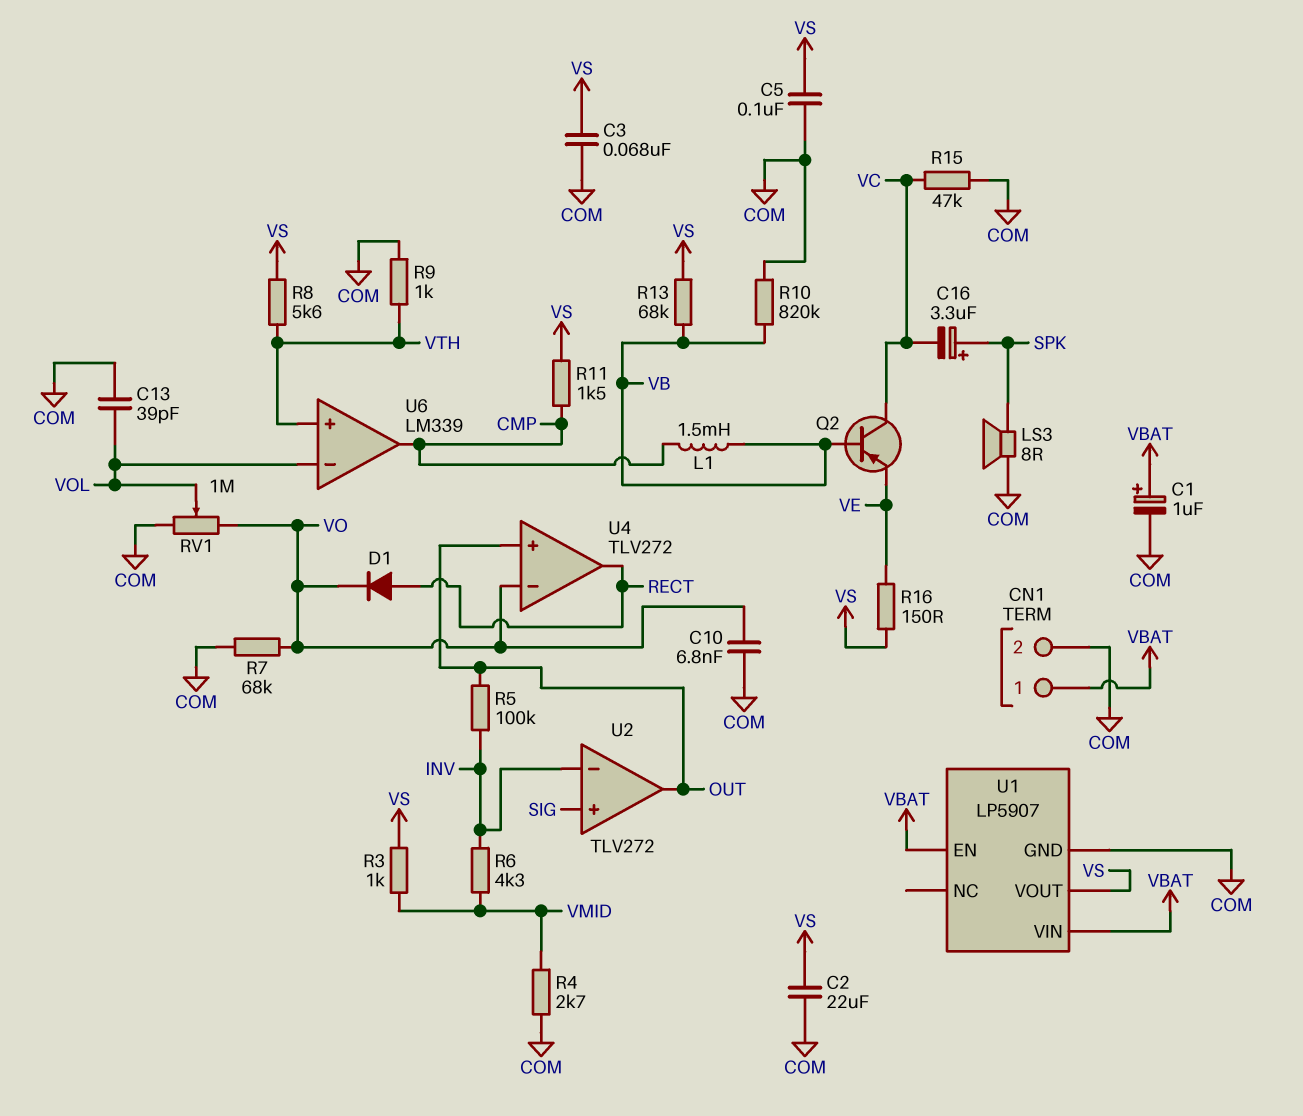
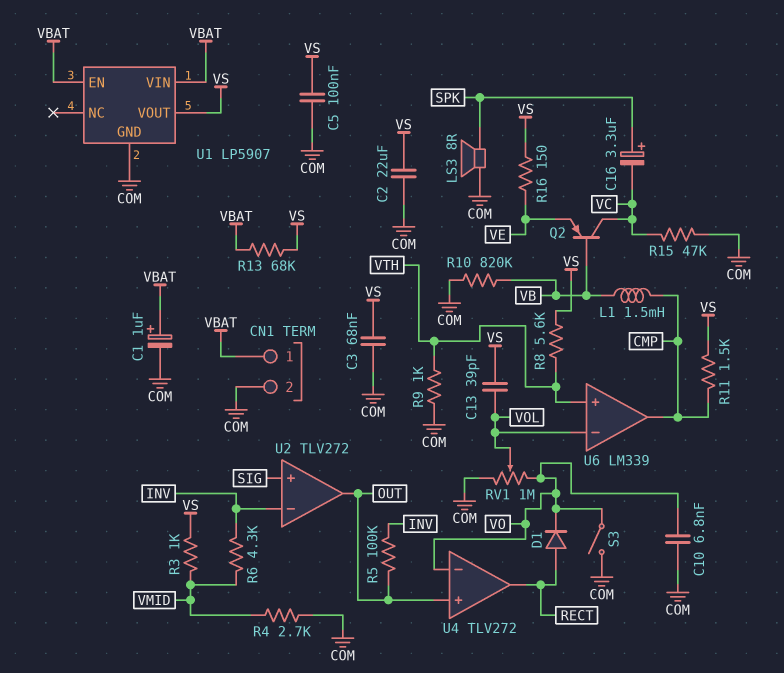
C13: 39pF (COM, VOL) -> 39pF (VOL, VS)
R7: 68k (COM, VO) -> none
R13: 68k (VB, VS) -> 68k (VBAT, VS)
S3: none -> switch (COM, VO)

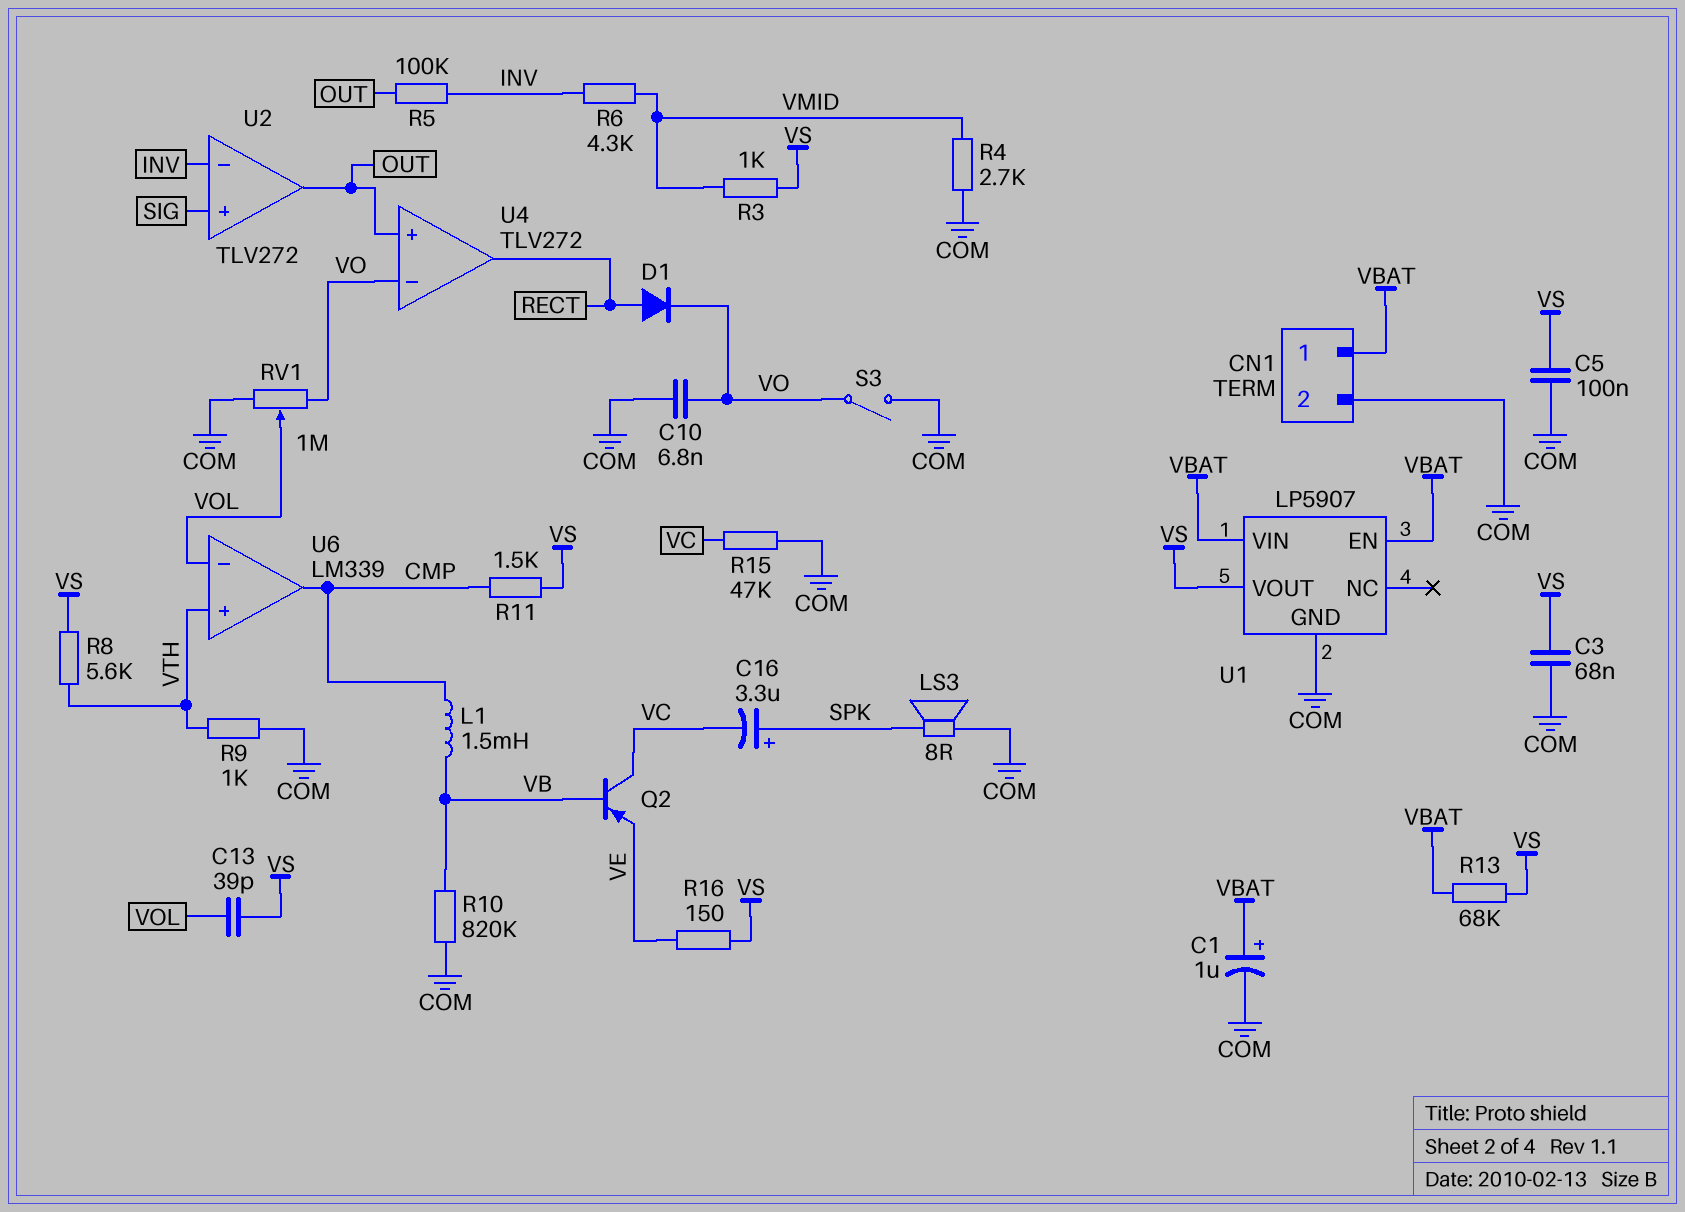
C2: 22uF (COM, VS) -> none

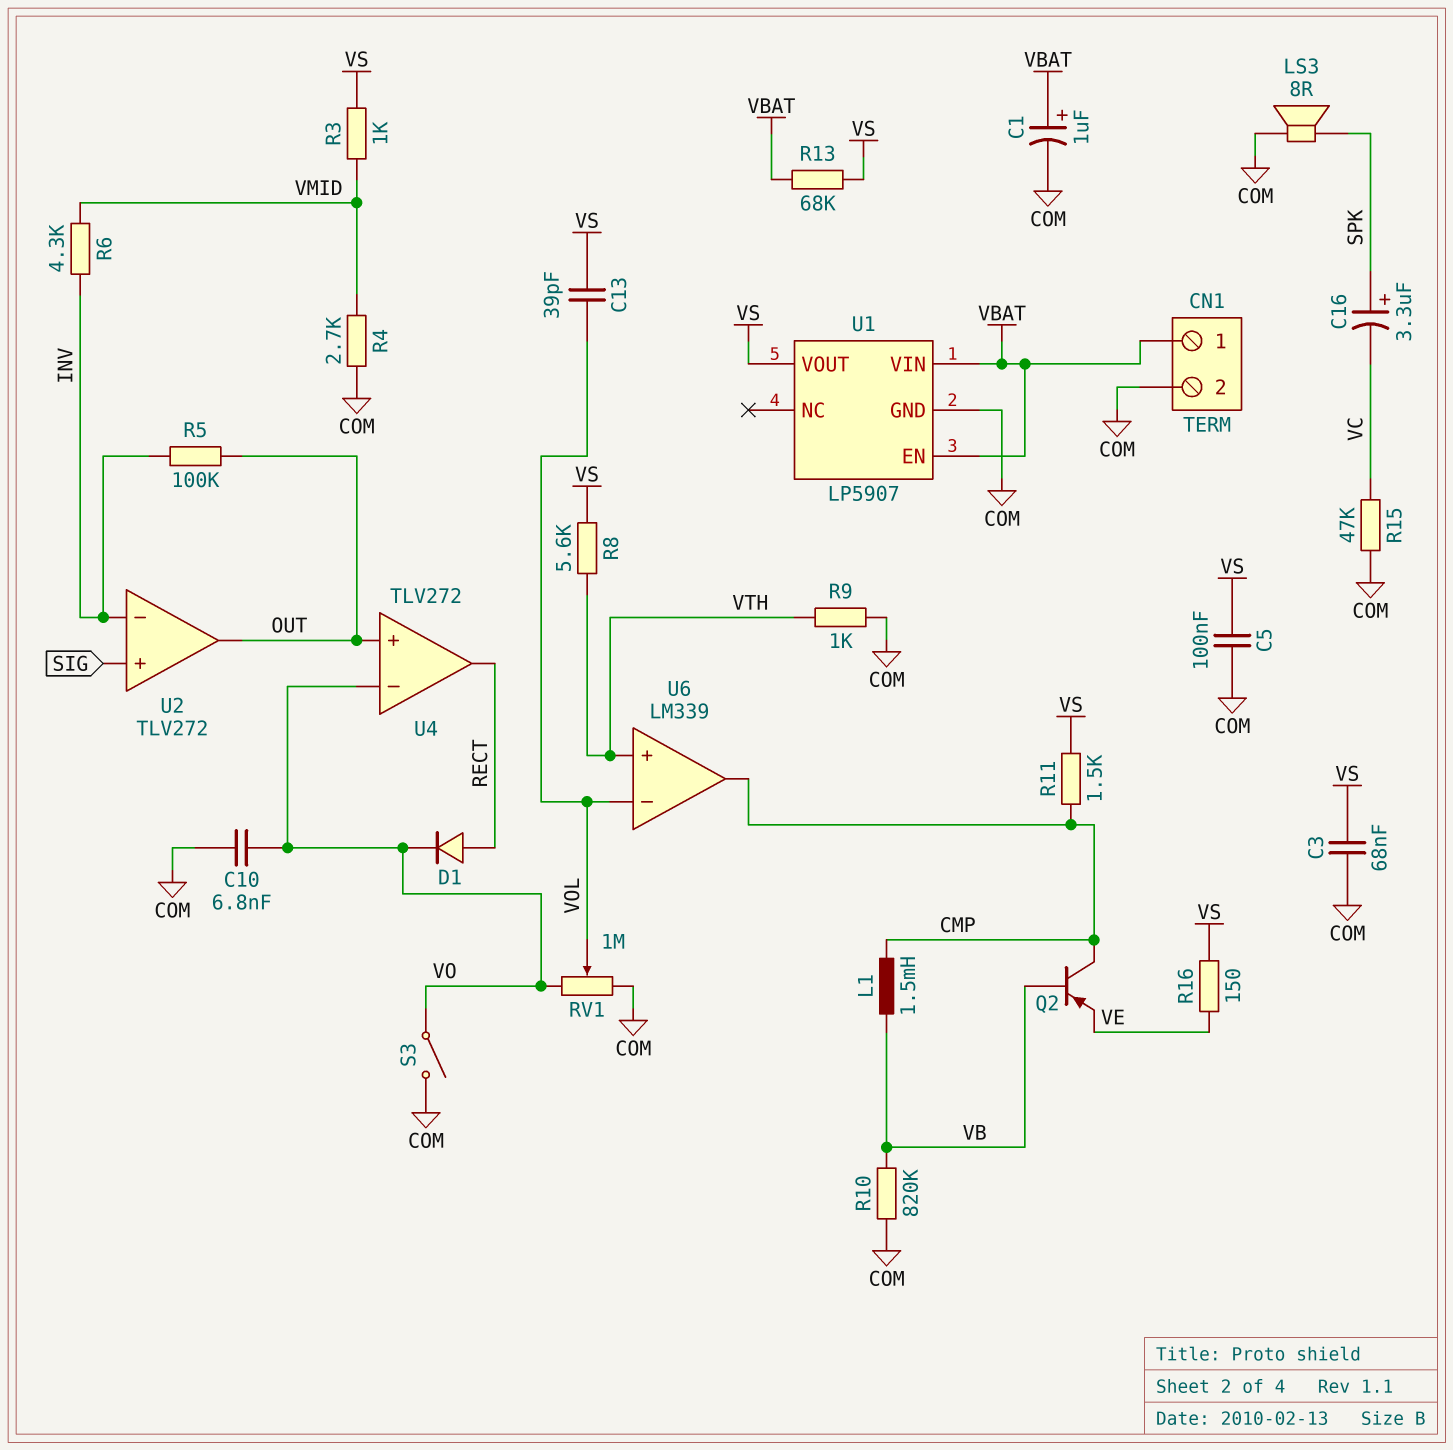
Q2: PNP (B VB, C VC, E VE) -> PNP (B VB, C CMP, E VE)

